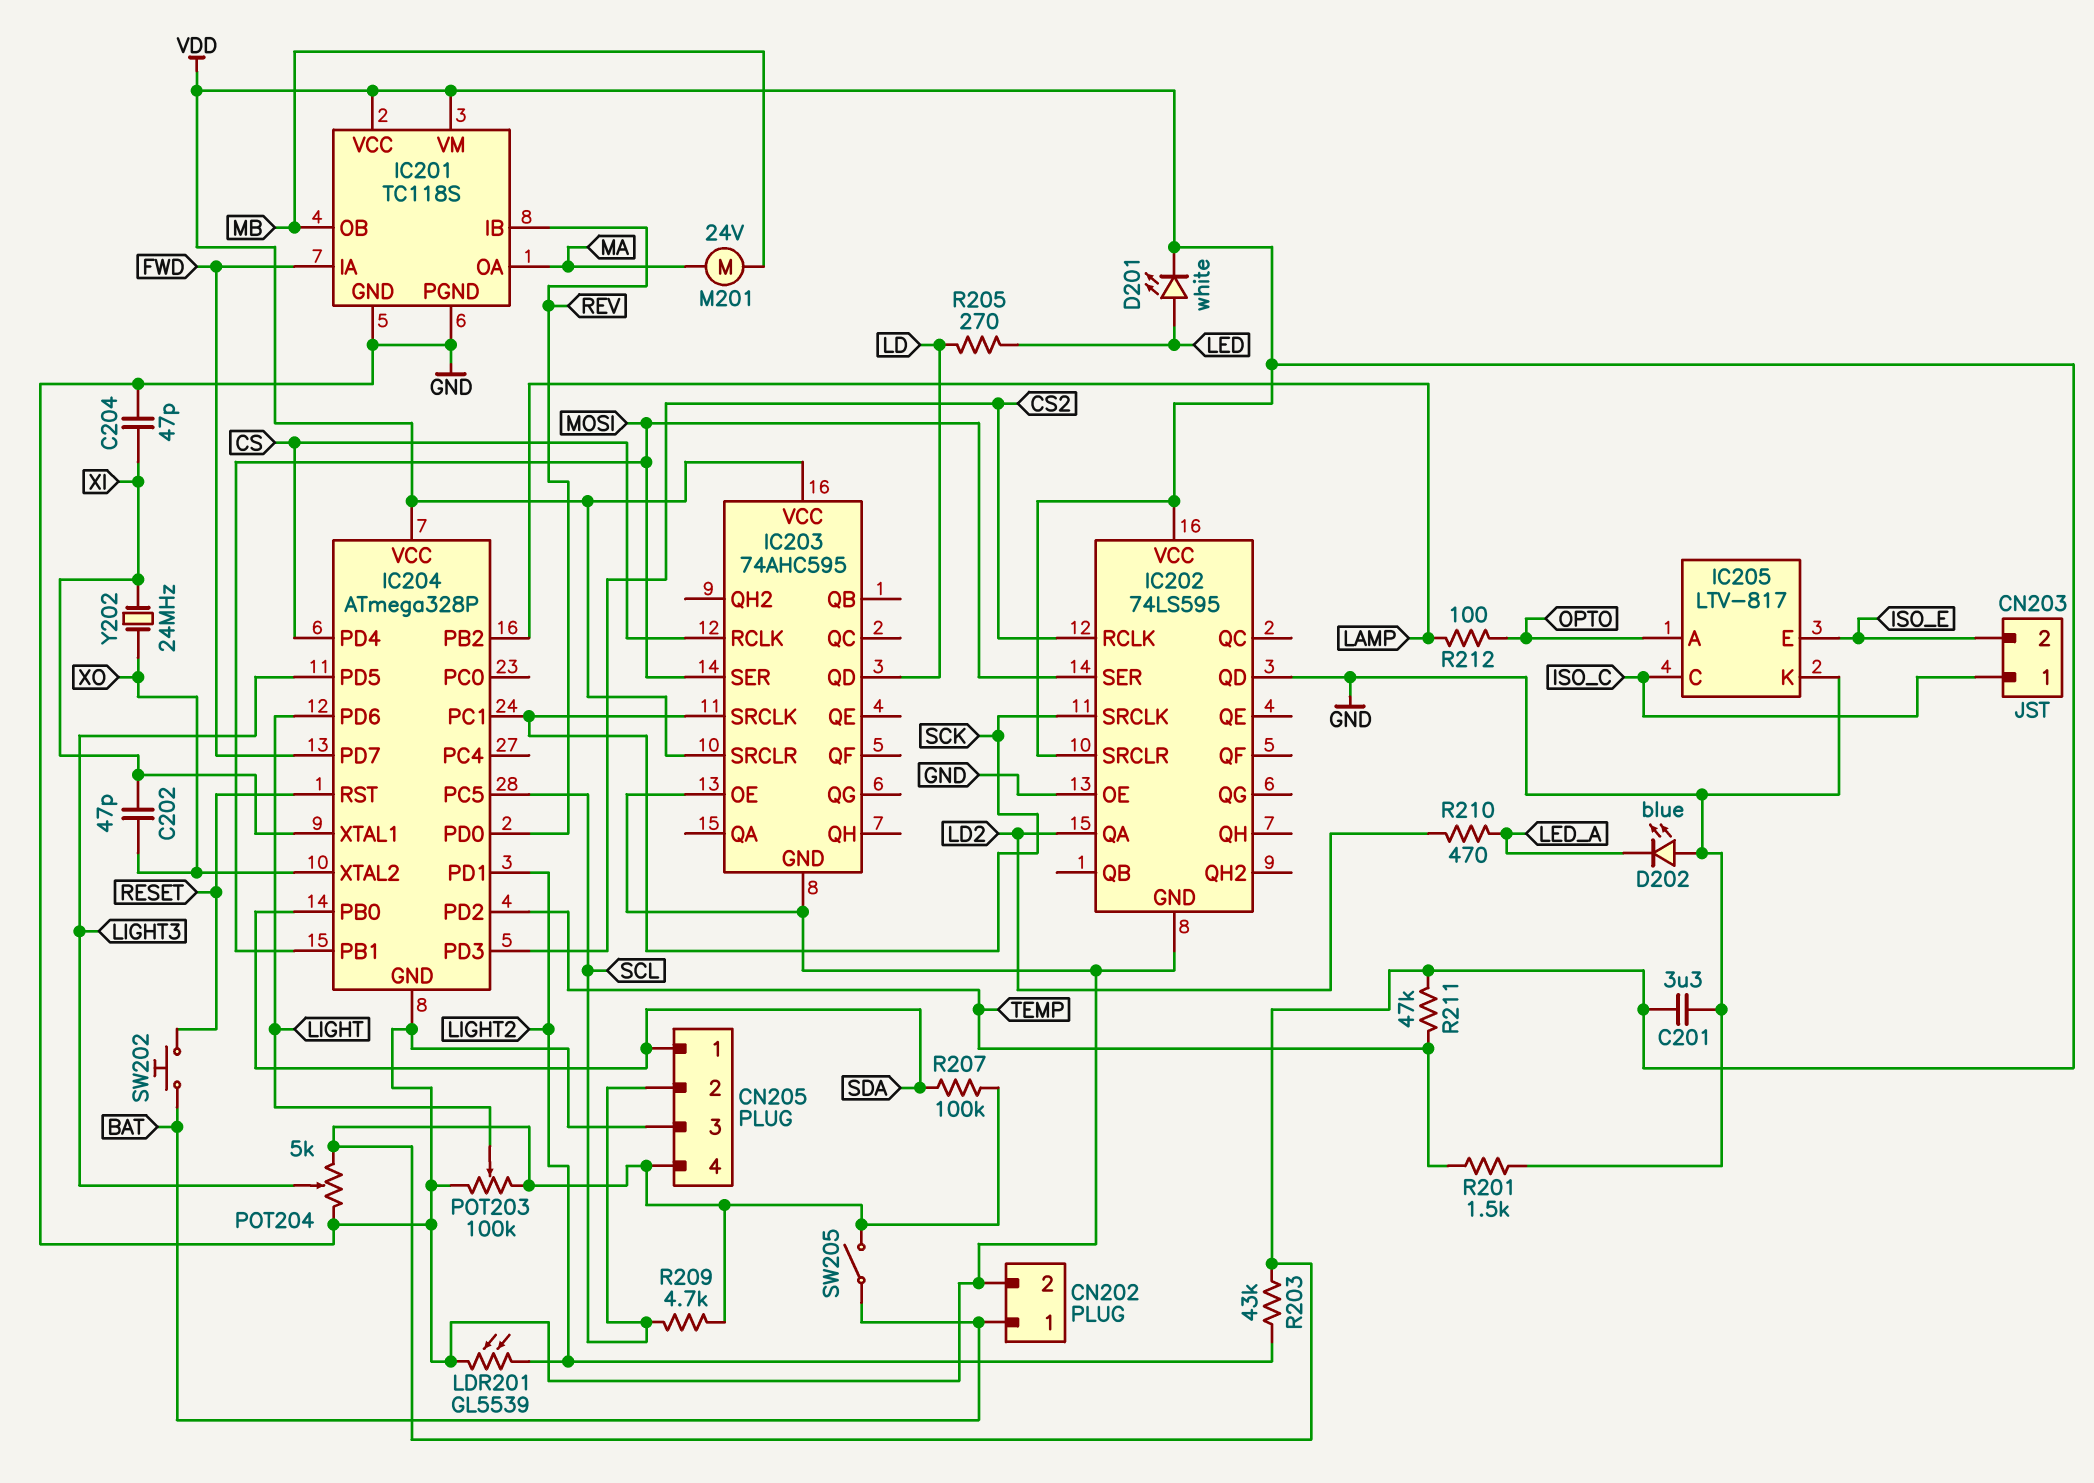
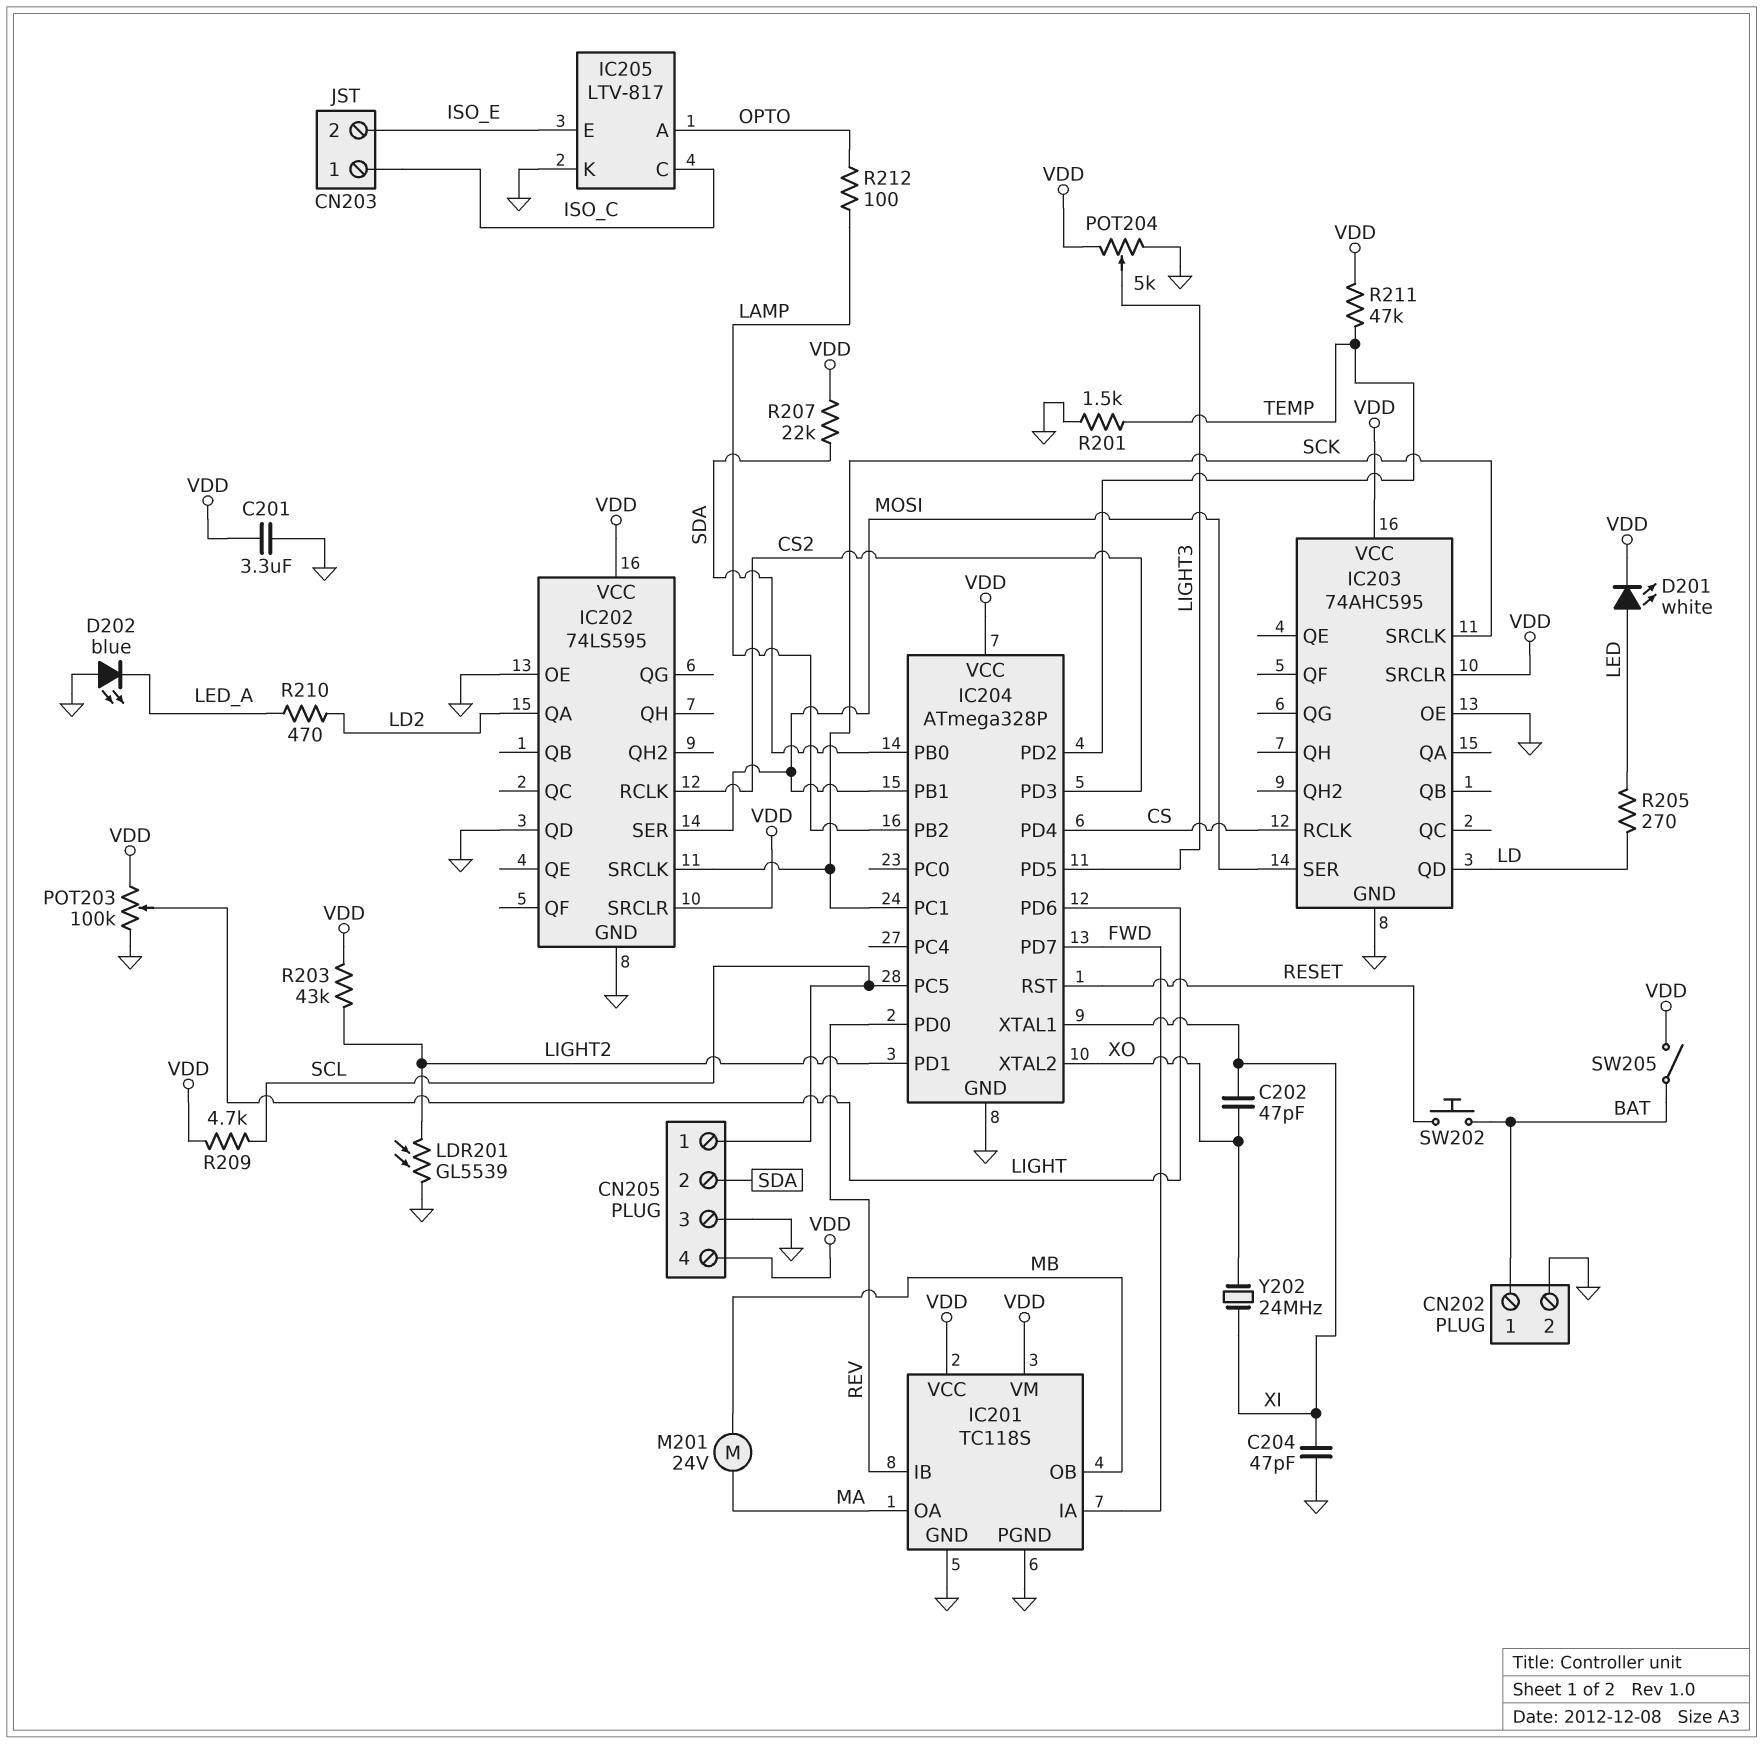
CN205 pin 1: SDA -> SCL
CN205 pin 2: SCL -> SDA
R207: 100k (SDA, VDD) -> 22k (SDA, VDD)

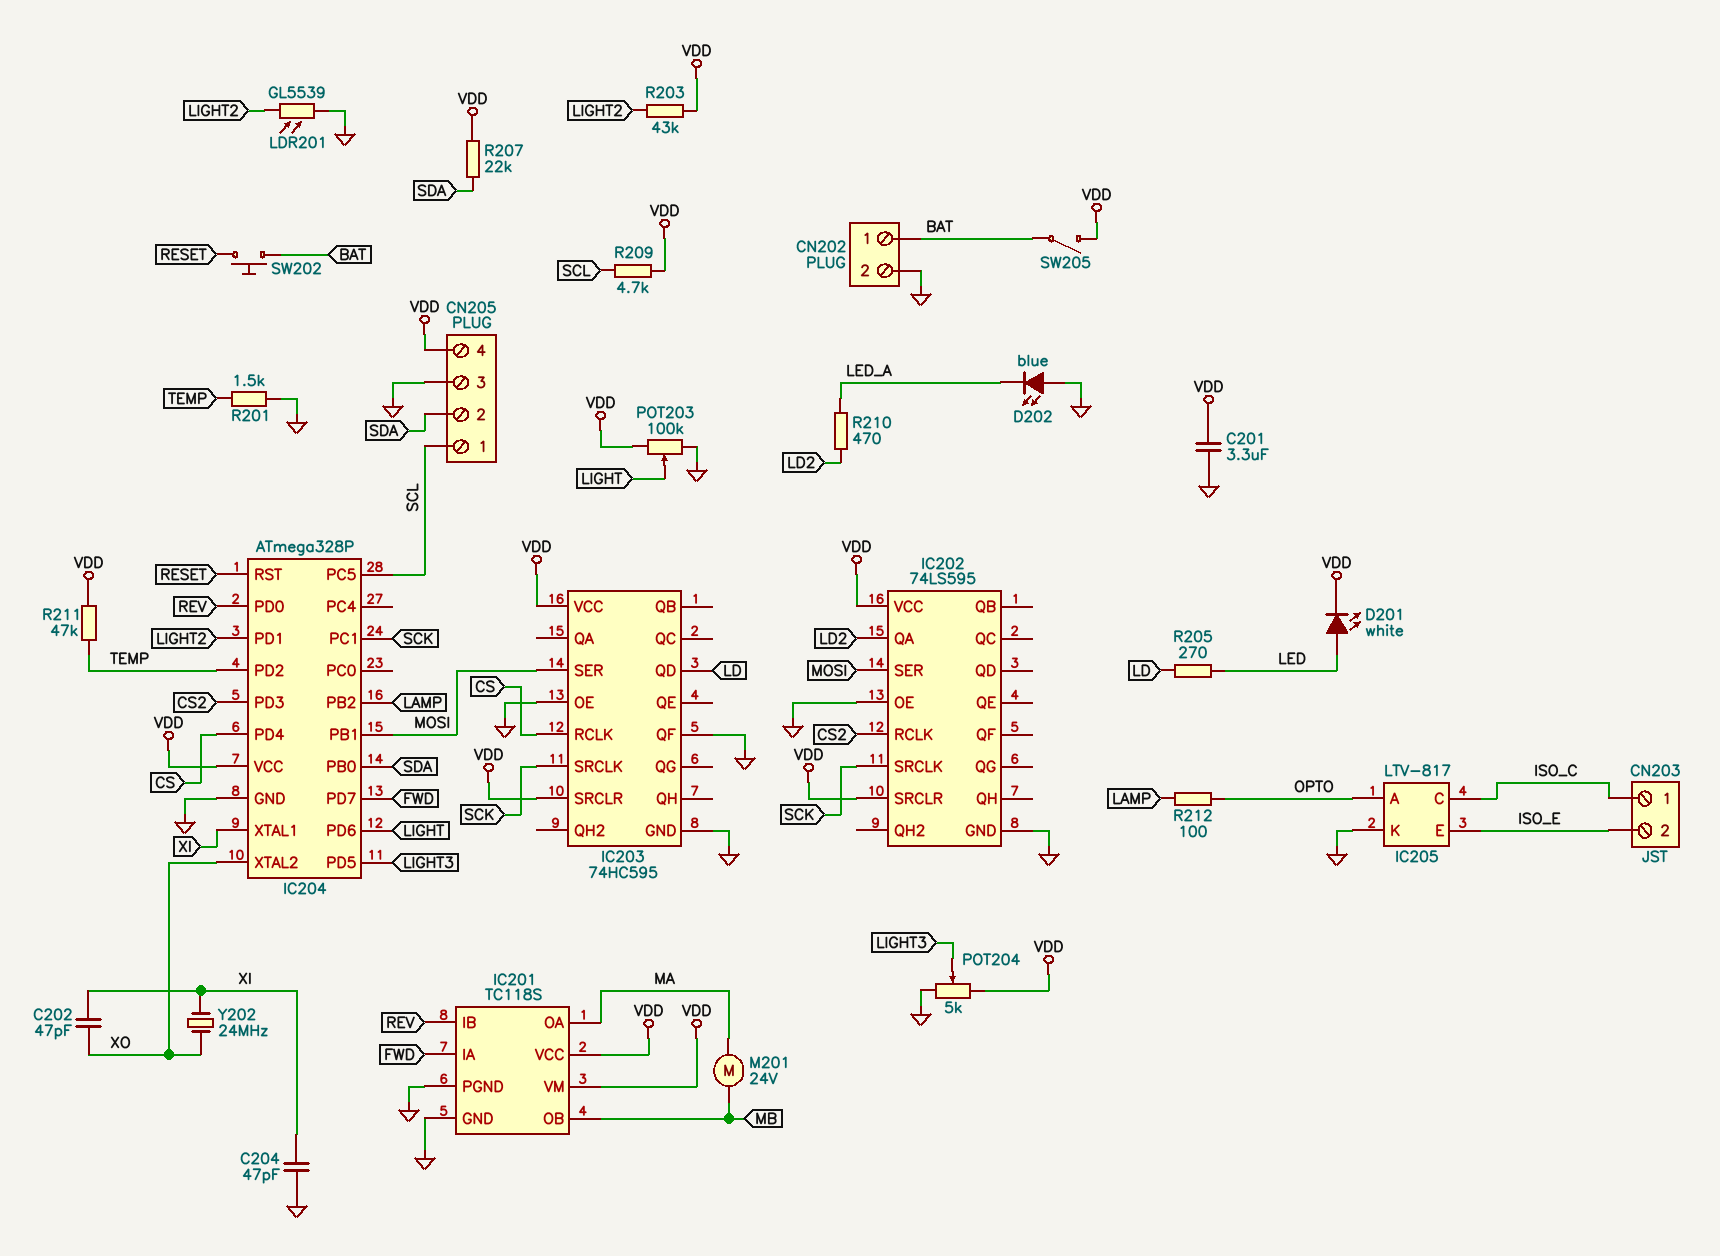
IC202 pin QD: GND -> none
IC203: 74AHC595 -> 74HC595
IC203 pin QF: none -> GND

